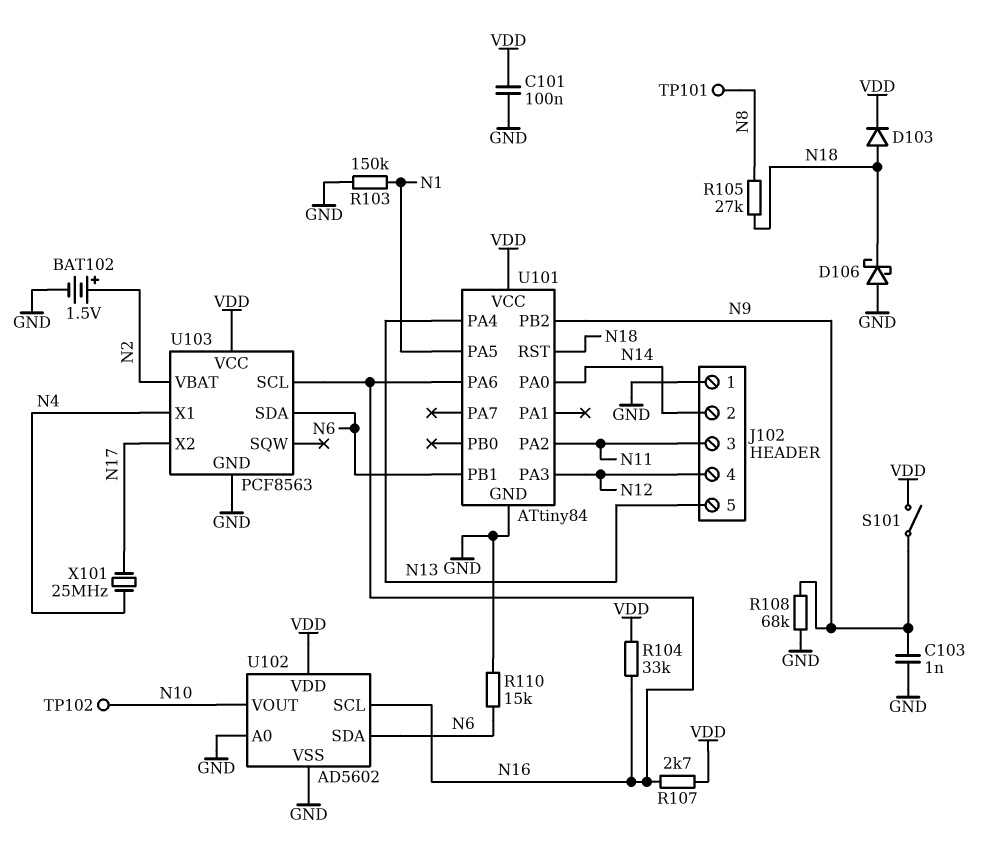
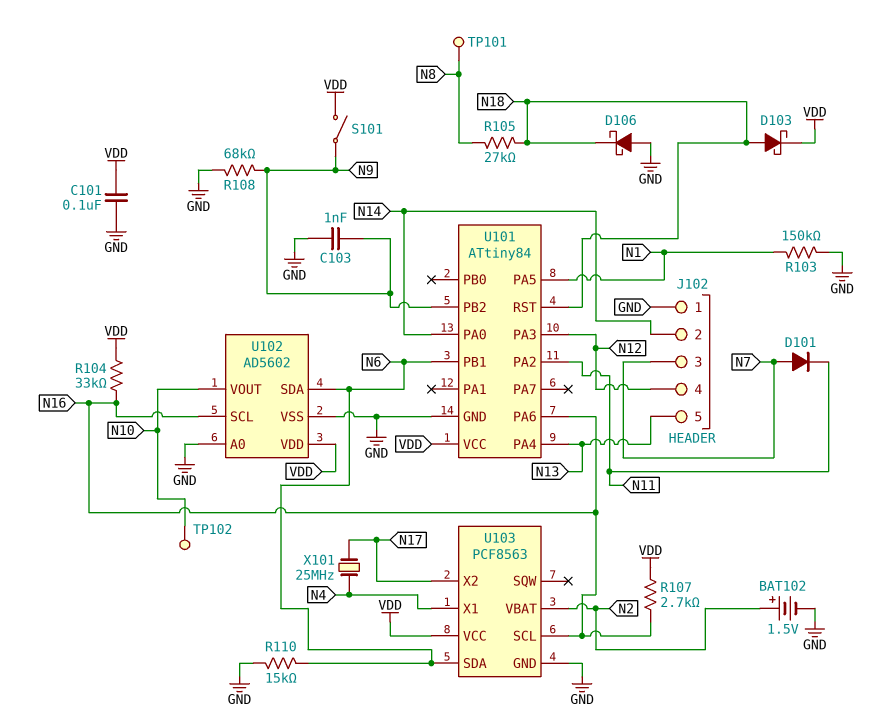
D101: none -> diode (A N7, K N11)
D103: diode (A N18, K VDD) -> schottky (A N18, K VDD)
J102 pin 3: N11 -> N7

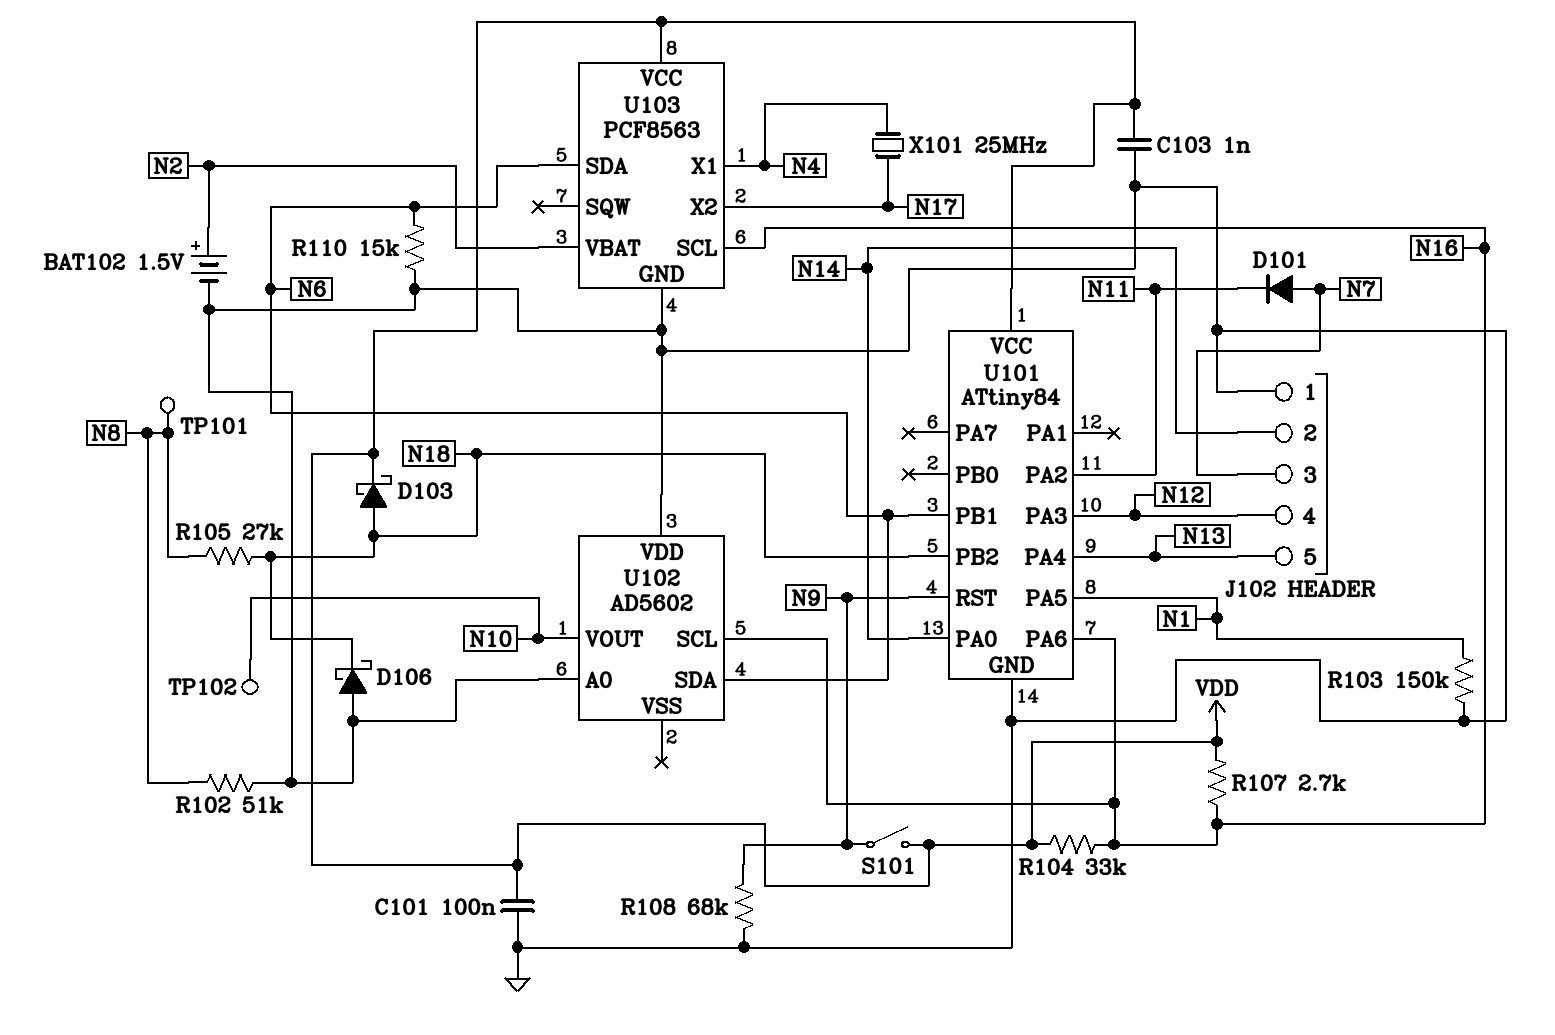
C103: 1nF (GND, N9) -> 1nF (GND, VDD)
R102: none -> 51k (GND, N8)
U101 pin PB2: N9 -> N18
U101 pin RST: N18 -> N9
U102 pin VDD: VDD -> GND
U102 pin VSS: GND -> none

